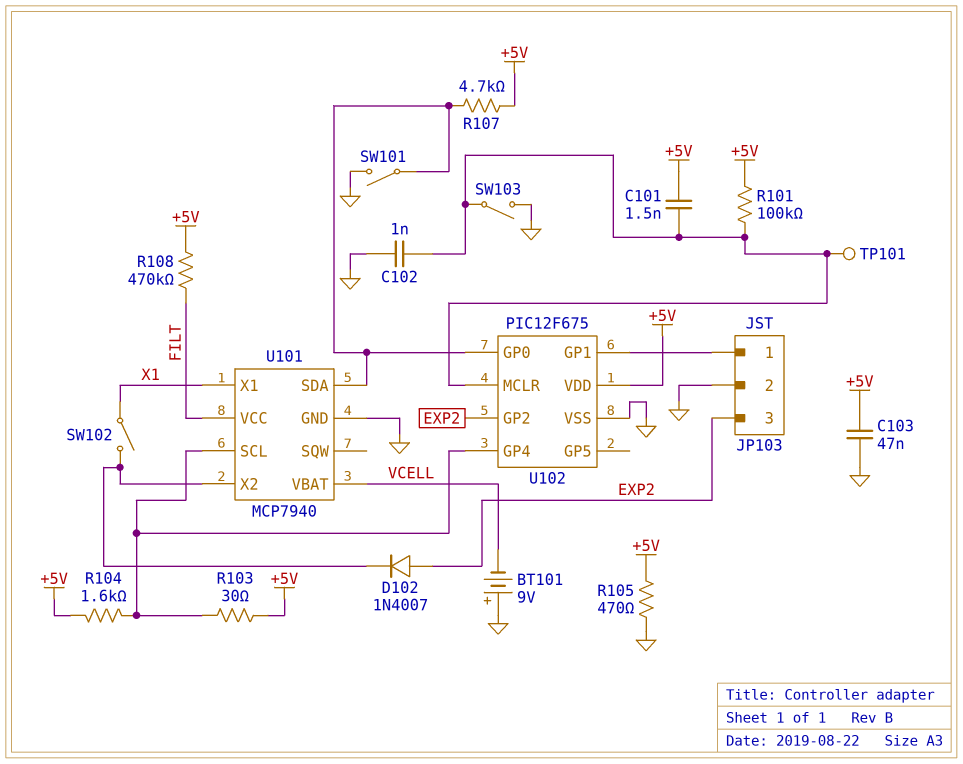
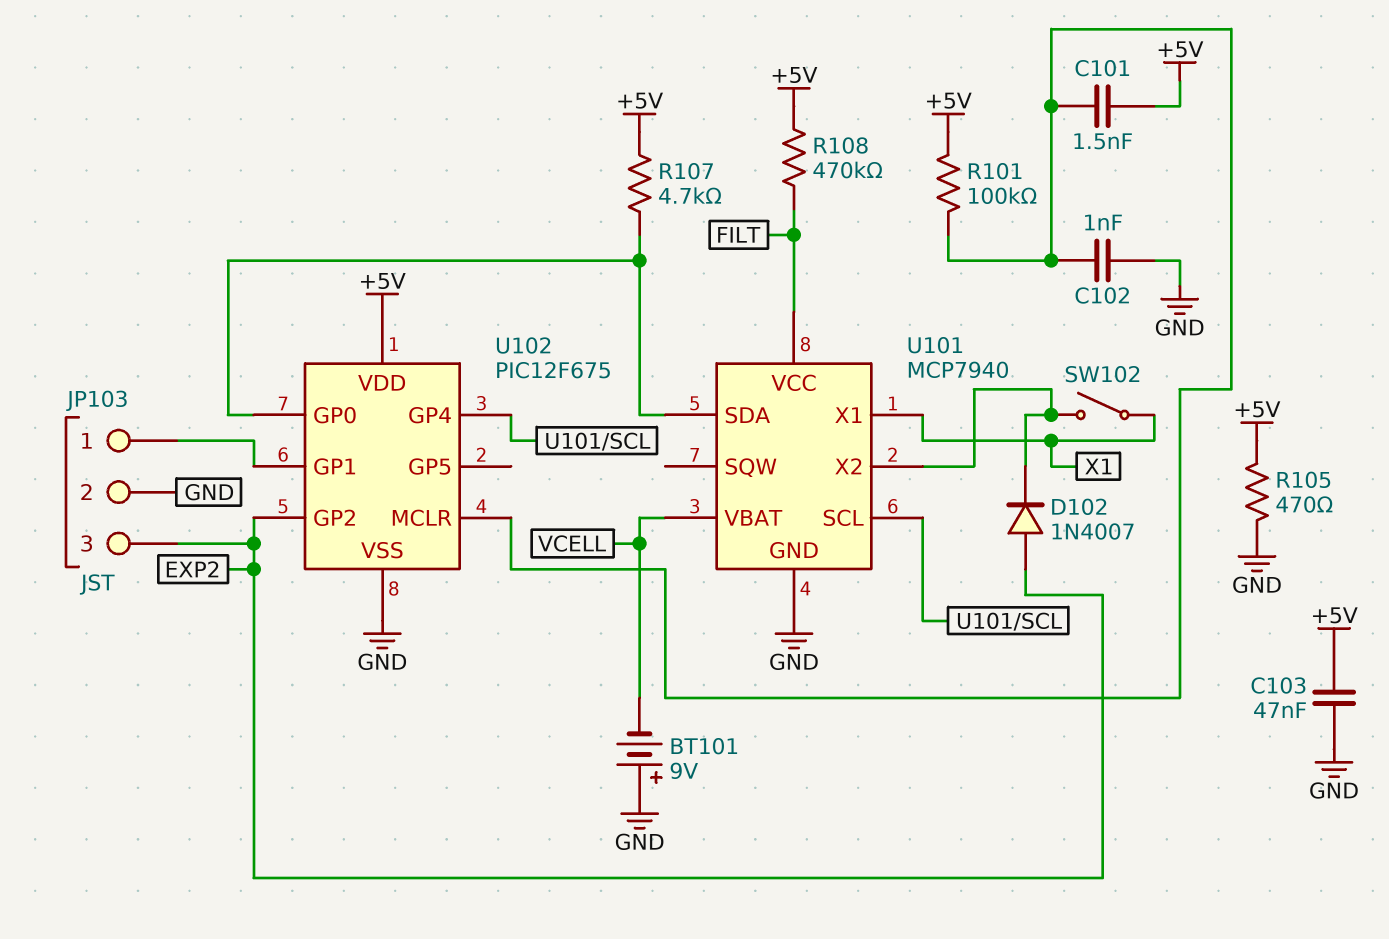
R103: 30 (+5V, U101/SCL) -> none
R104: 1.6k (+5V, U101/SCL) -> none
SW101: switch (GND, U101/SDA) -> none
SW103: switch (GND, U102/MCLR) -> none
TP101: test point (U102/MCLR) -> none

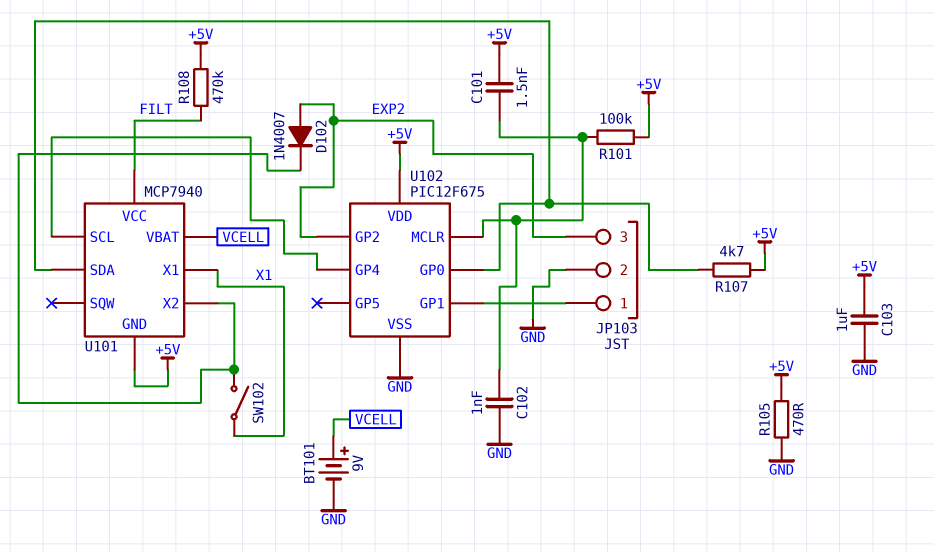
BT101: 9V (plus GND, minus VCELL) -> 9V (plus VCELL, minus GND)
C103: 47nF (+5V, GND) -> 1uF (+5V, GND)
U101 pin GND: GND -> +5V

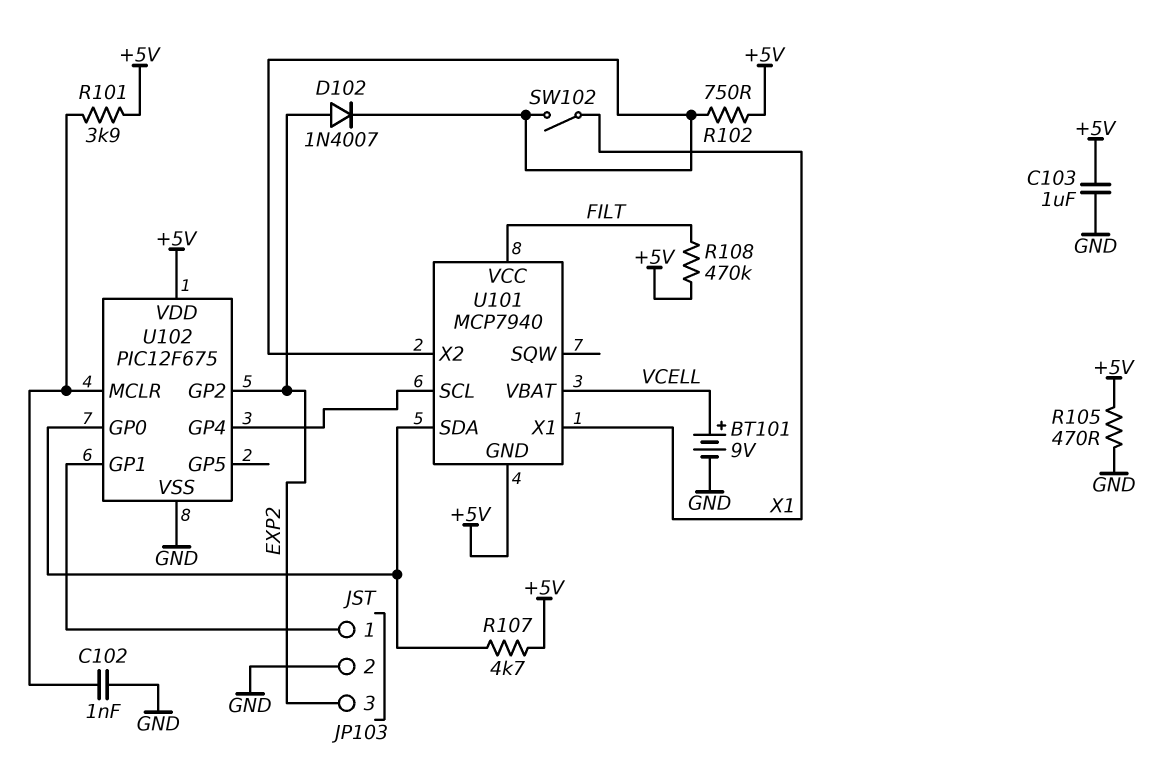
C101: 1.5nF (+5V, U102/MCLR) -> none
R101: 100k (+5V, U102/MCLR) -> 3.9k (+5V, U102/MCLR)
R102: none -> 750 (+5V, U101/X2)

